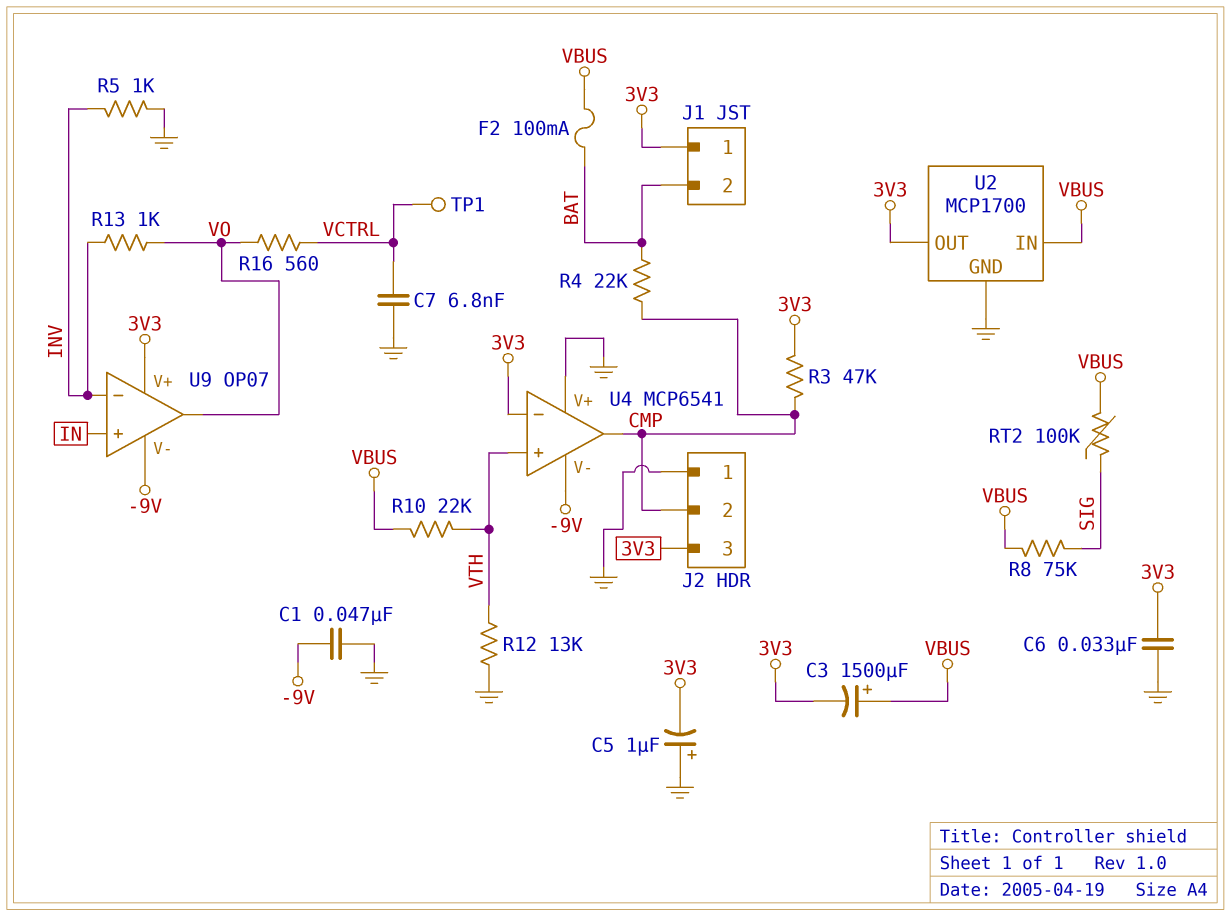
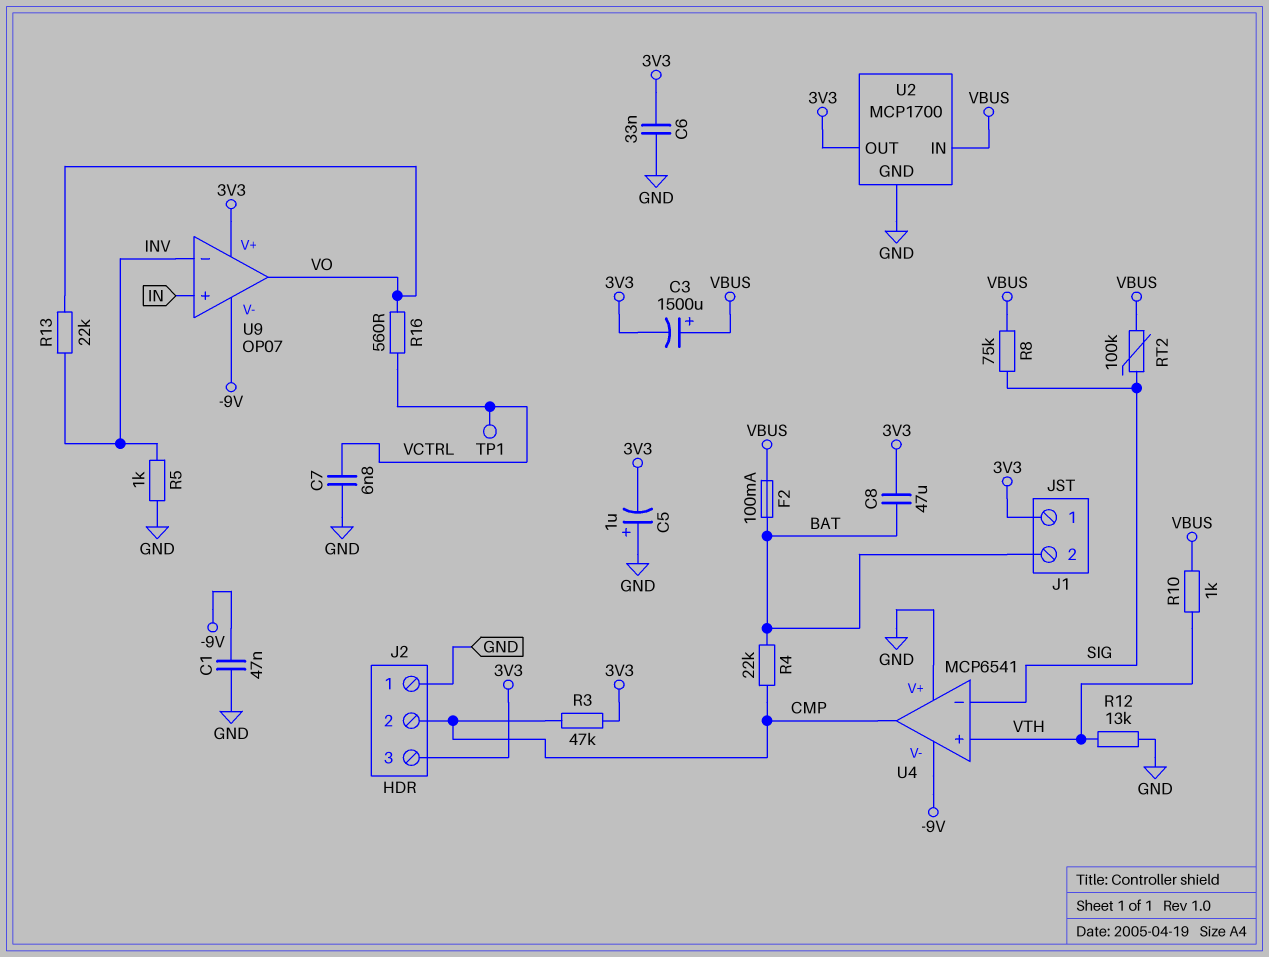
C8: none -> 47uF (3V3, BAT)
R10: 22k (VBUS, VTH) -> 1k (VBUS, VTH)
R13: 1k (INV, VO) -> 22k (INV, VO)
U4 pin in-: 3V3 -> SIG

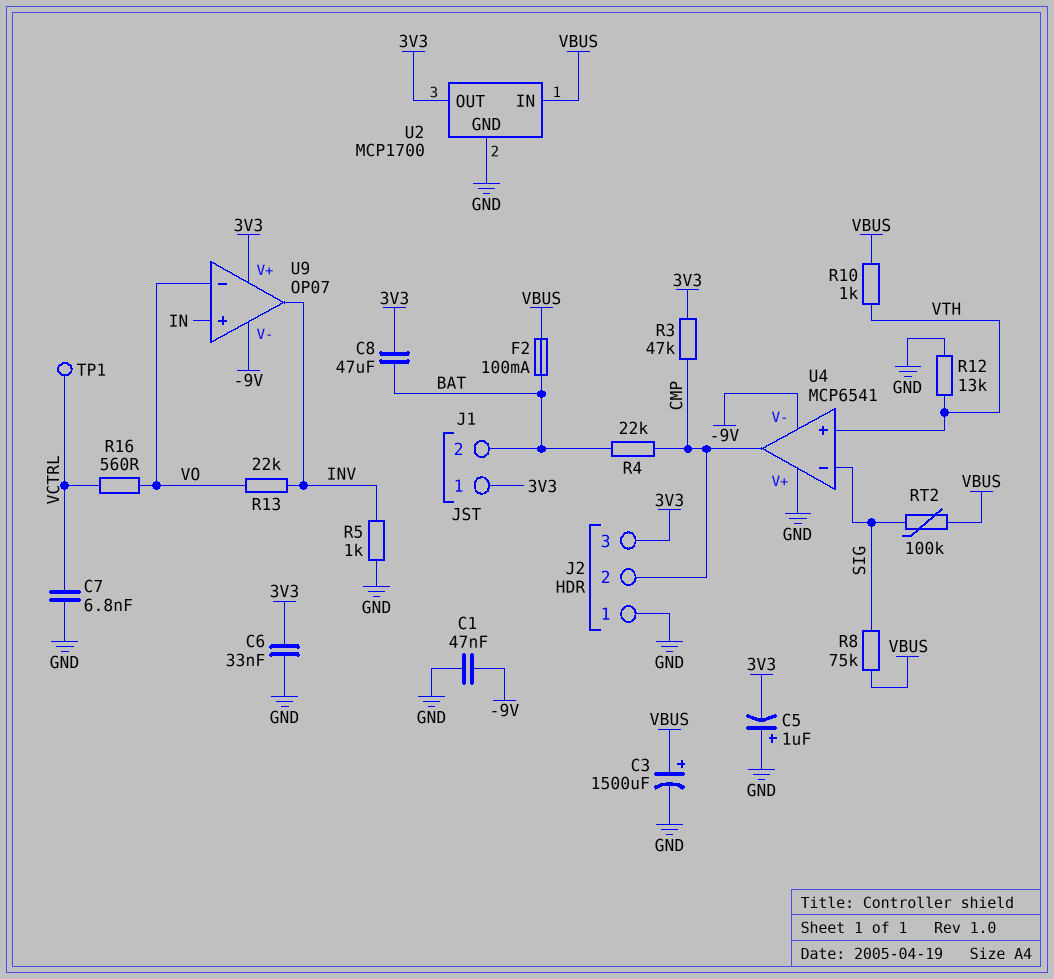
C3: 1500uF (plus VBUS, minus 3V3) -> 1500uF (plus VBUS, minus GND)
U9 pin in-: INV -> VO
U9 pin out: VO -> INV

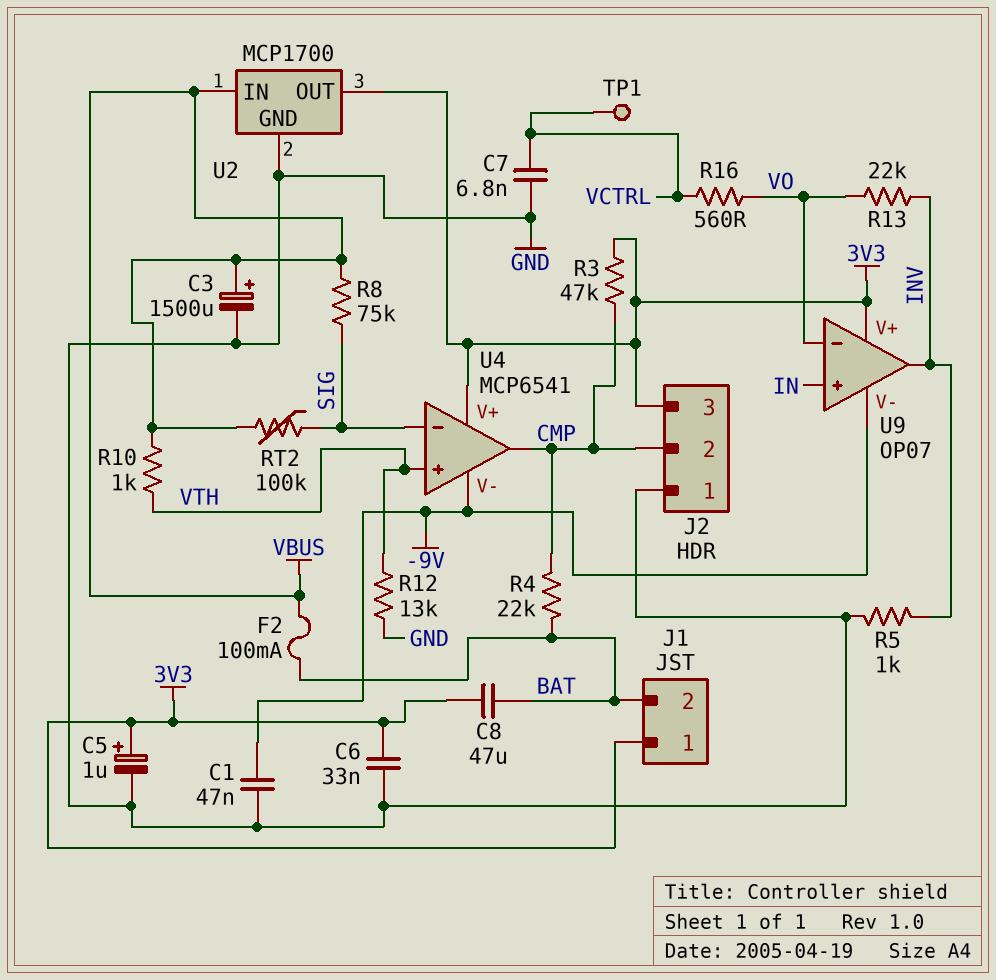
C5: 1uF (plus GND, minus 3V3) -> 1uF (plus 3V3, minus GND)
U4 pin V+: GND -> 3V3

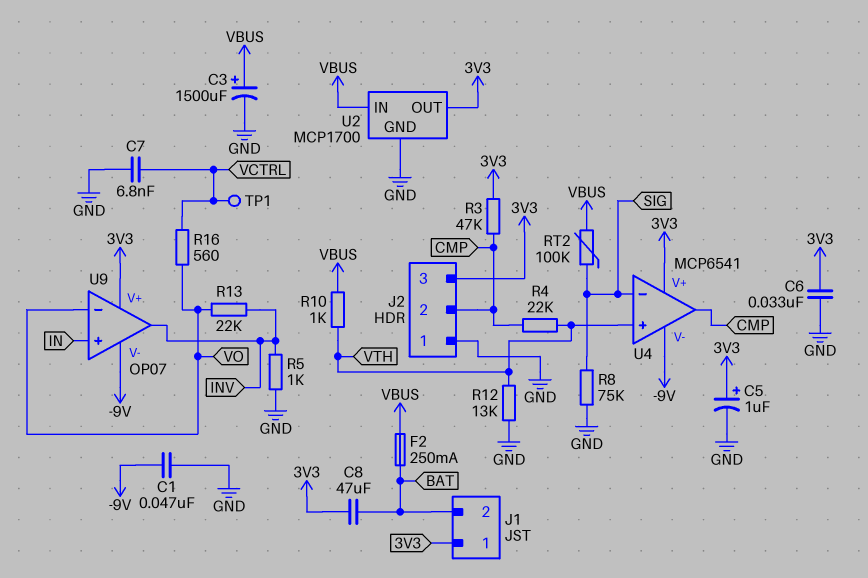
F2: 100mA (BAT, VBUS) -> 250mA (BAT, VBUS)
R4: 22k (BAT, CMP) -> 22k (CMP, VTH)
R8: 75k (SIG, VBUS) -> 75k (GND, SIG)

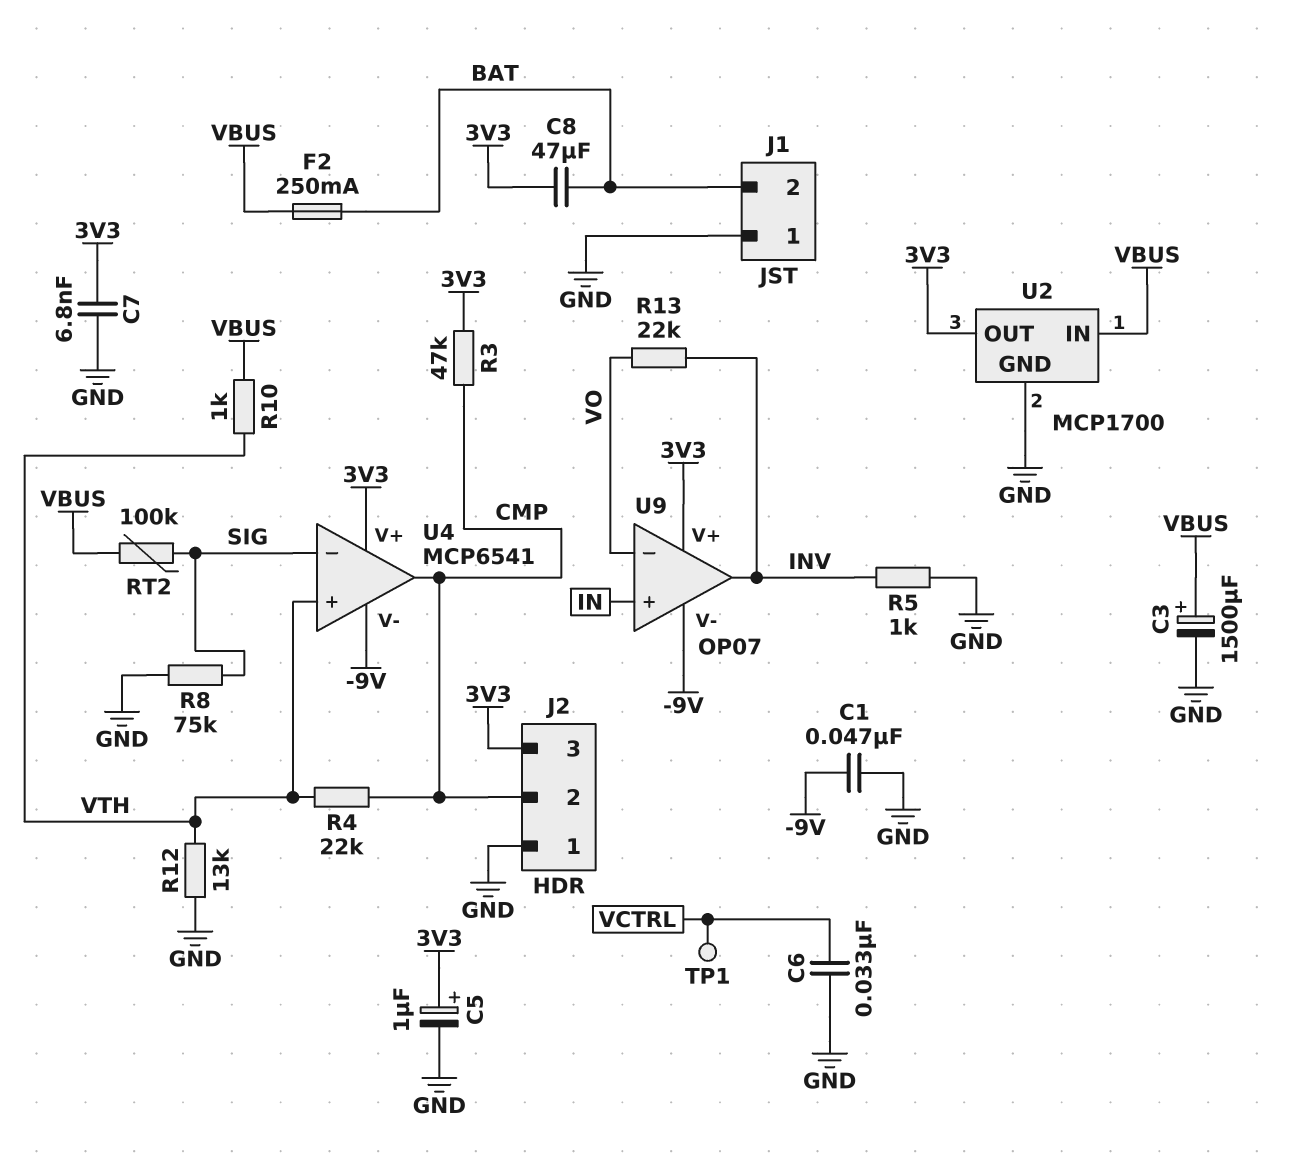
C6: 33nF (3V3, GND) -> 33nF (GND, VCTRL)
C7: 6.8nF (GND, VCTRL) -> 6.8nF (3V3, GND)
J1 pin 1: 3V3 -> GND
R16: 560 (VCTRL, VO) -> none

